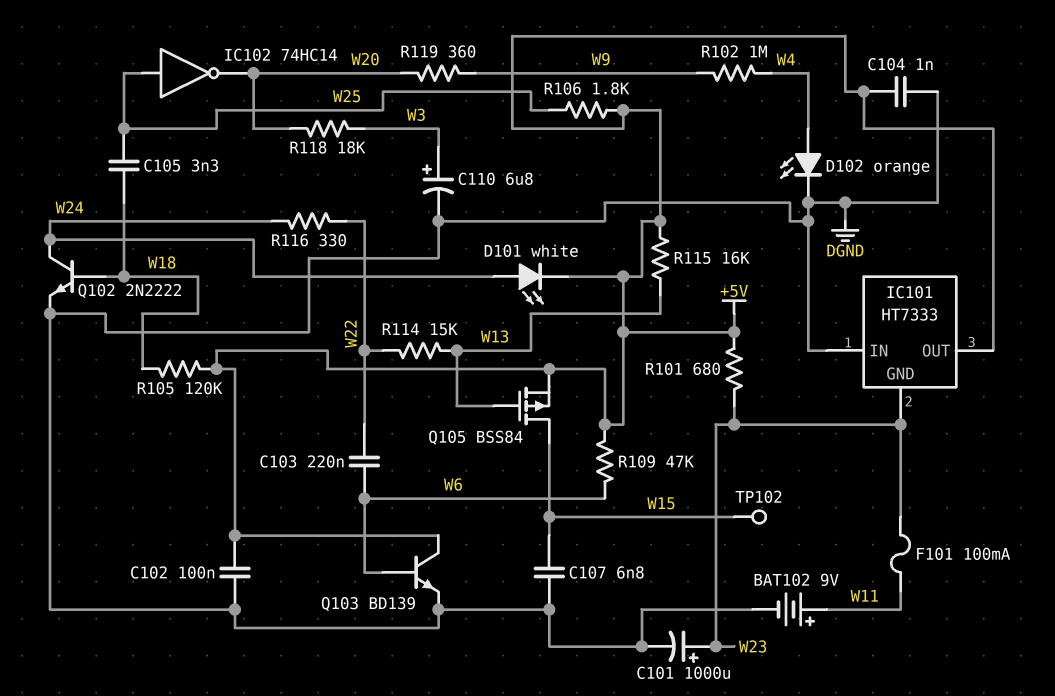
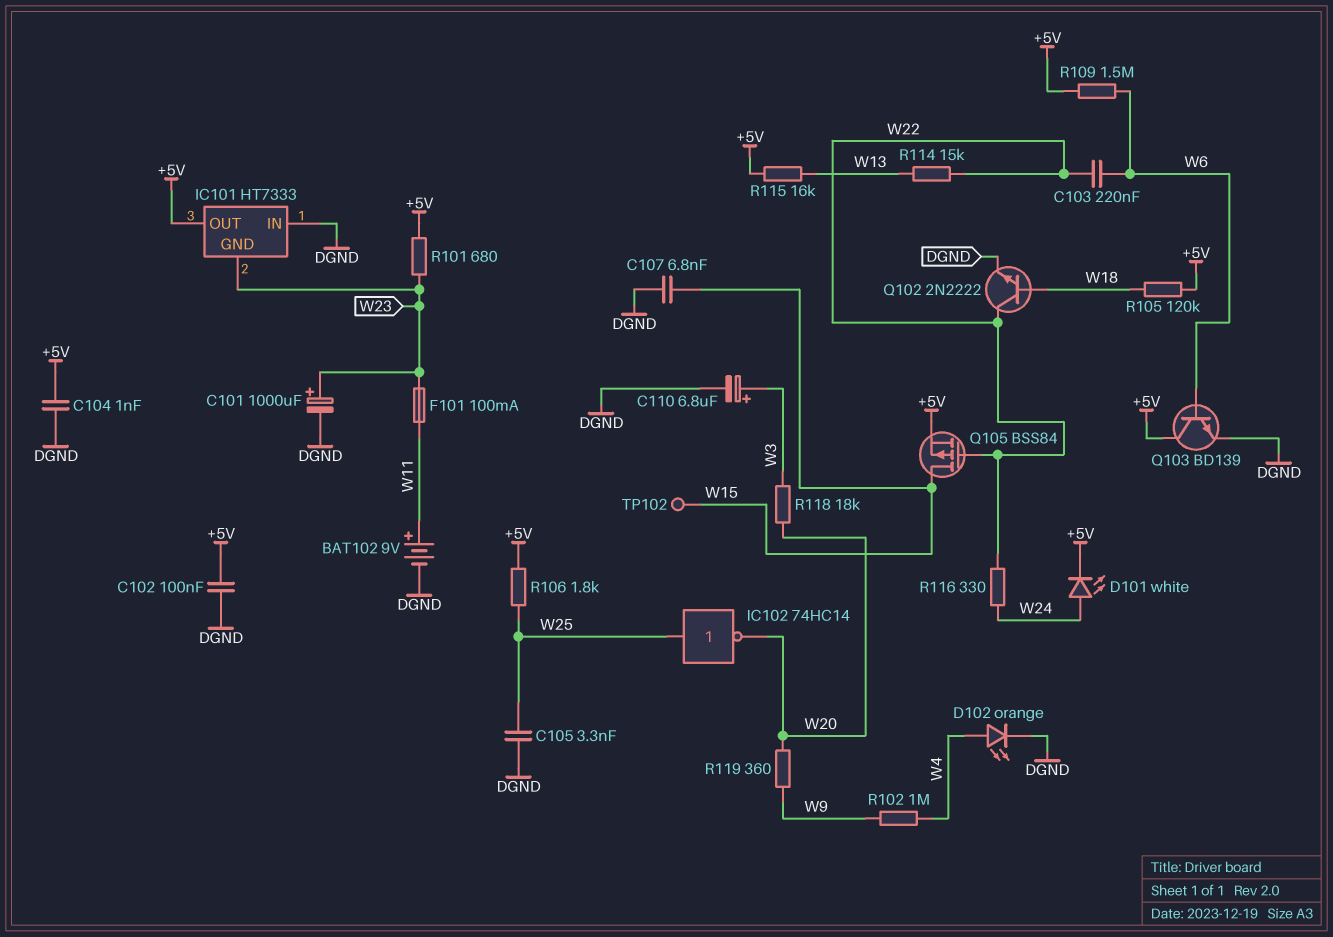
C105: 3.3nF (W18, W25) -> 3.3nF (DGND, W25)
Q102: NPN 2N2222 (B W18, C W24, E DGND) -> NPN 2N2222 (B W18, C W22, E DGND)
Q105: PMOS BSS84 (G W13, D W15, S +5V) -> PMOS BSS84 (G W22, D W15, S +5V)
R109: 47k (+5V, W6) -> 1.5M (+5V, W6)

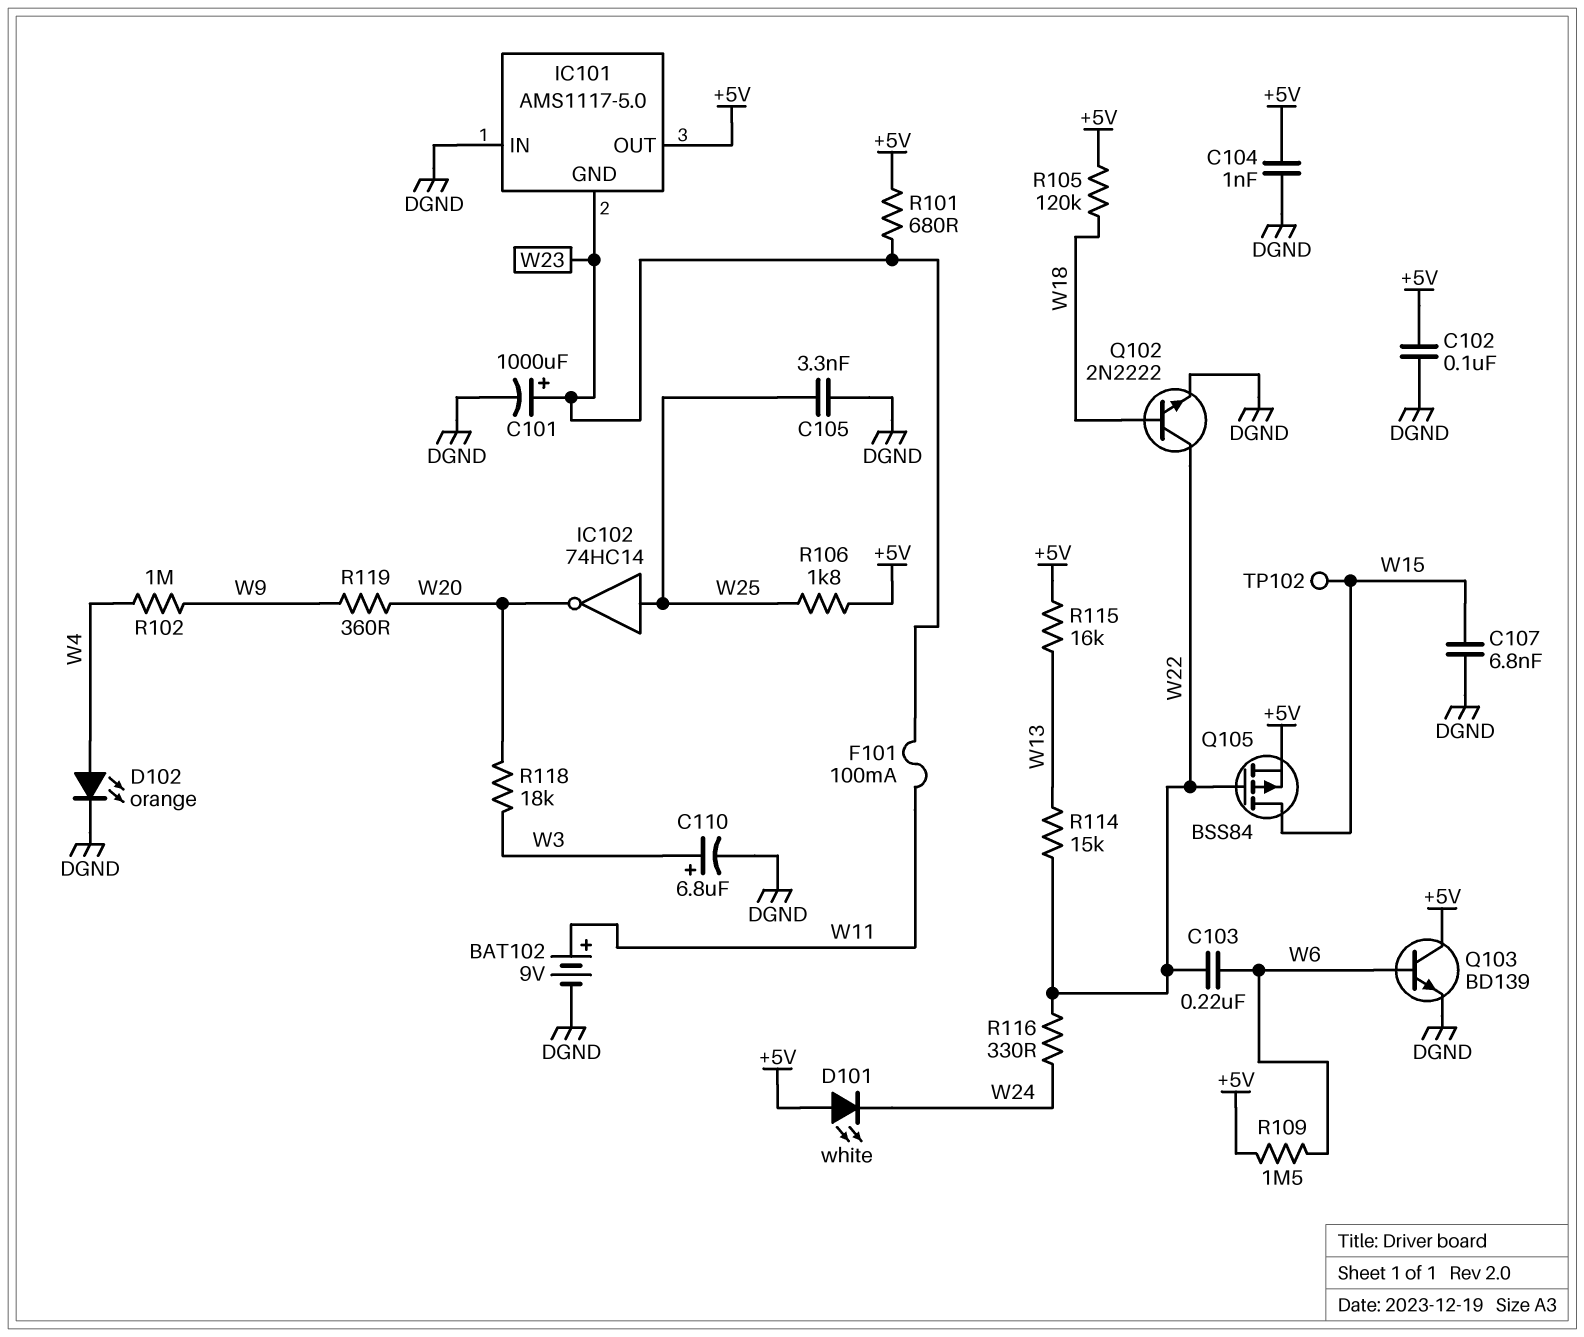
D101: LED white (A W24, K +5V) -> LED white (A +5V, K W24)
IC101: HT7333 -> AMS1117-5.0

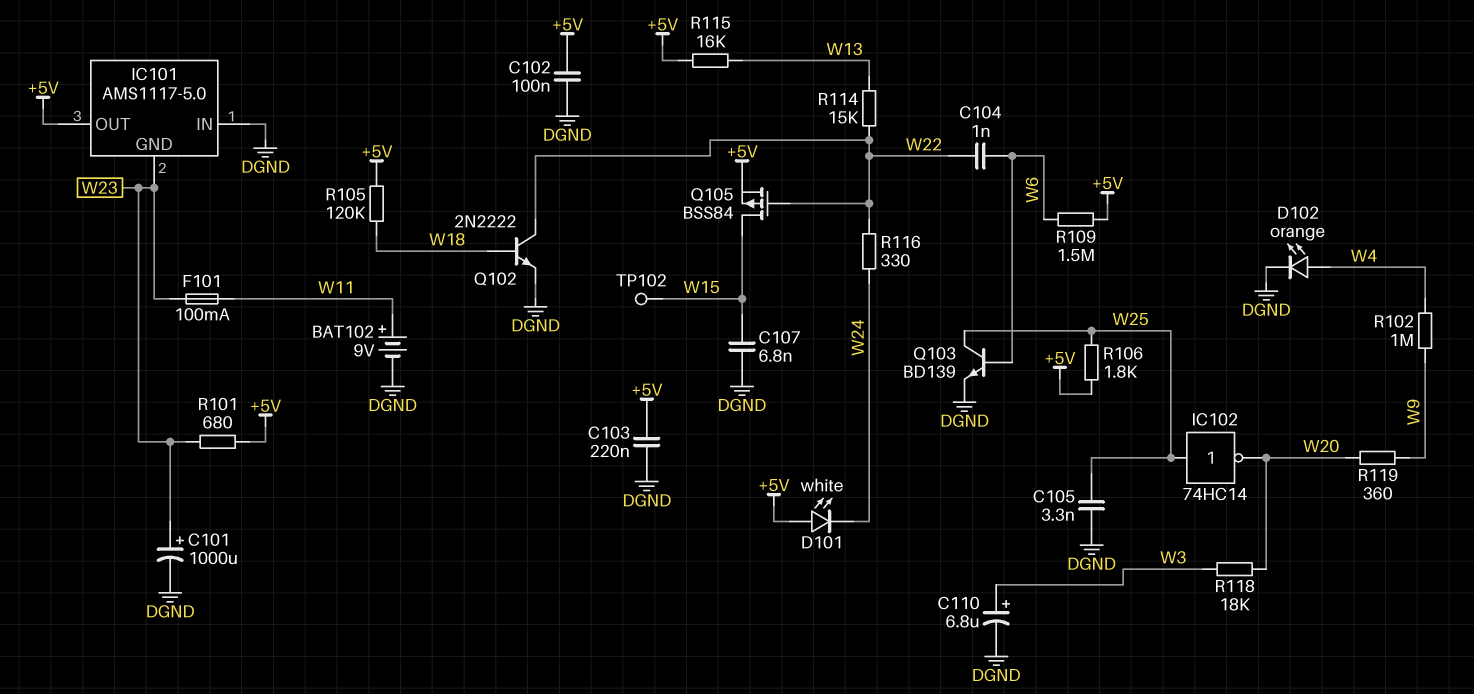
C103: 220nF (W6, W22) -> 220nF (+5V, DGND)
C104: 1nF (+5V, DGND) -> 1nF (W6, W22)
Q103: NPN BD139 (B W6, C +5V, E DGND) -> NPN BD139 (B W6, C W25, E DGND)

